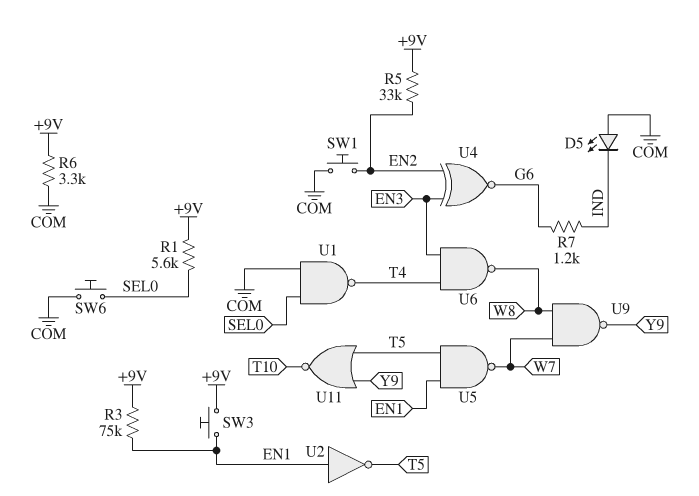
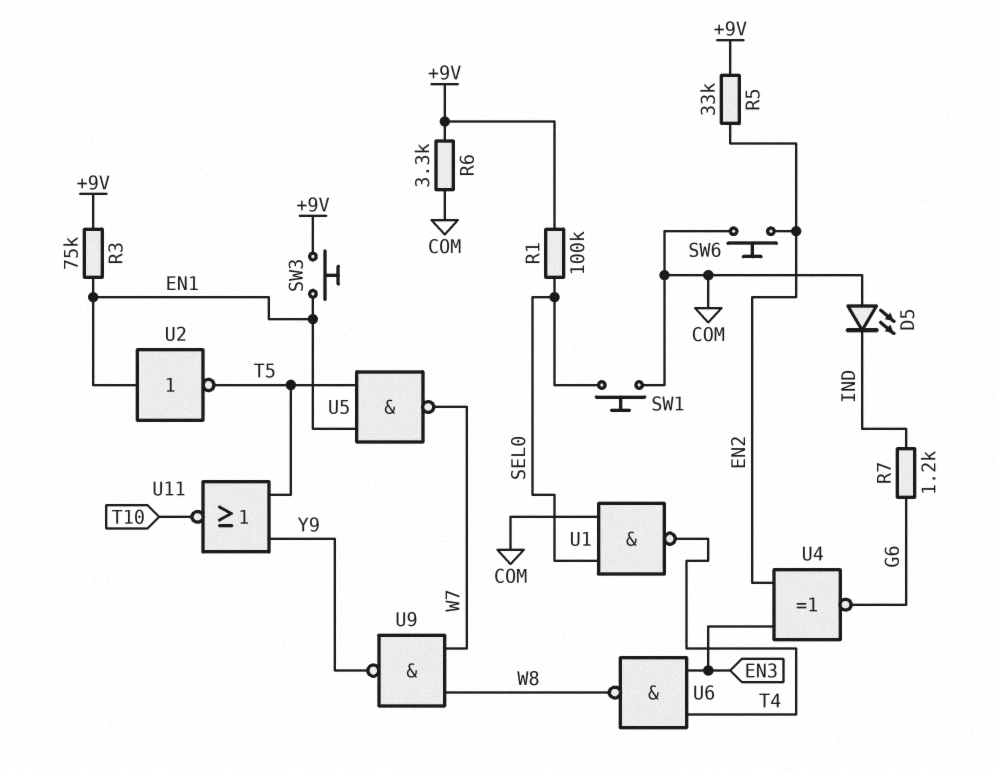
R1: 5.6k (+9V, SEL0) -> 100k (+9V, SEL0)
SW1: button (COM, EN2) -> button (COM, SEL0)
SW6: button (COM, SEL0) -> button (COM, EN2)

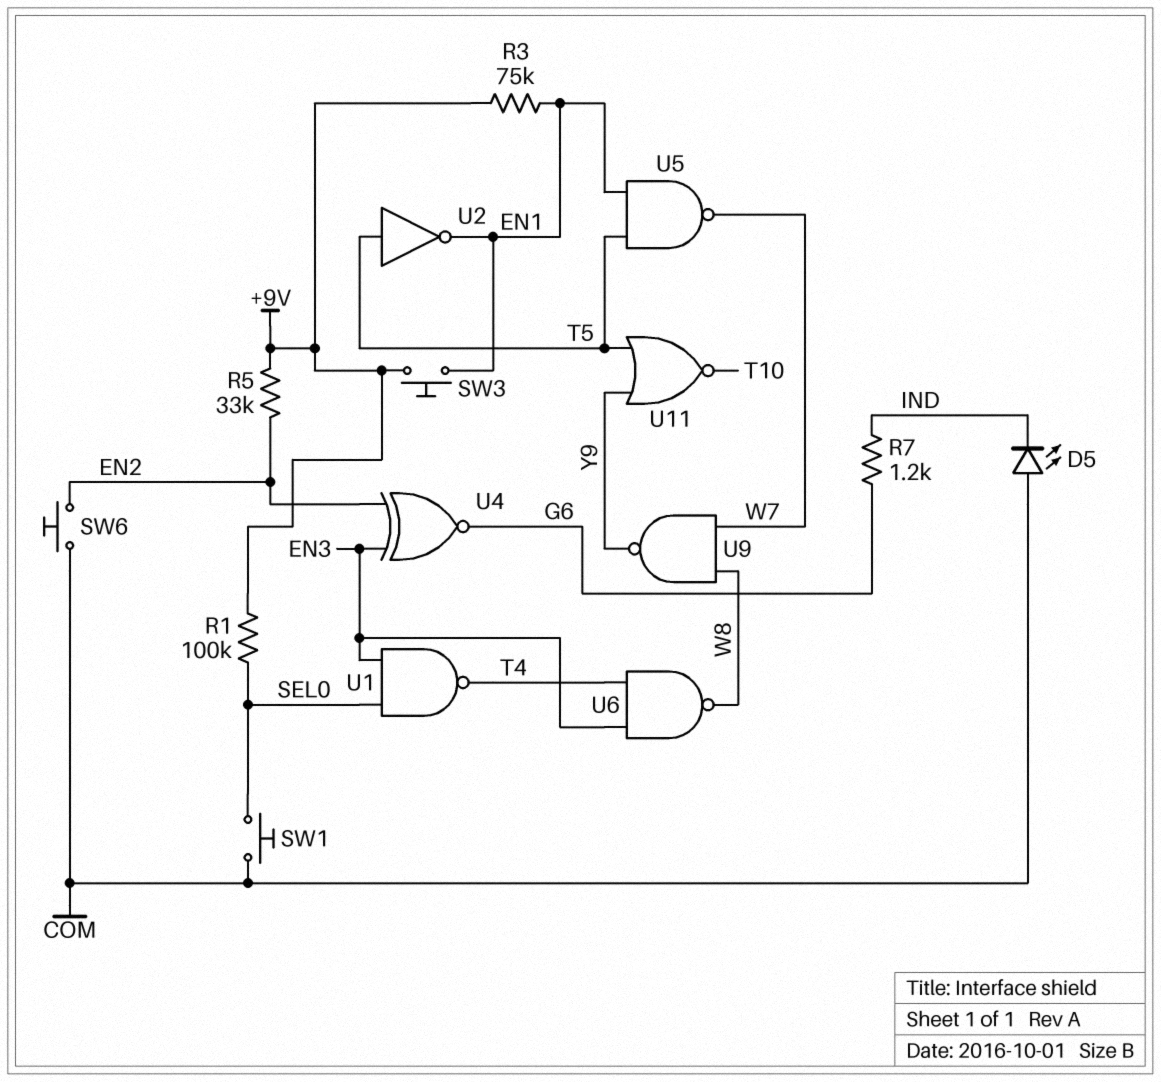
R6: 3.3k (+9V, COM) -> none
U1: NAND (in COM, in SEL0, out T4) -> NAND (in EN3, in SEL0, out T4)
U2: NOT (in EN1, out T5) -> NOT (in T5, out EN1)

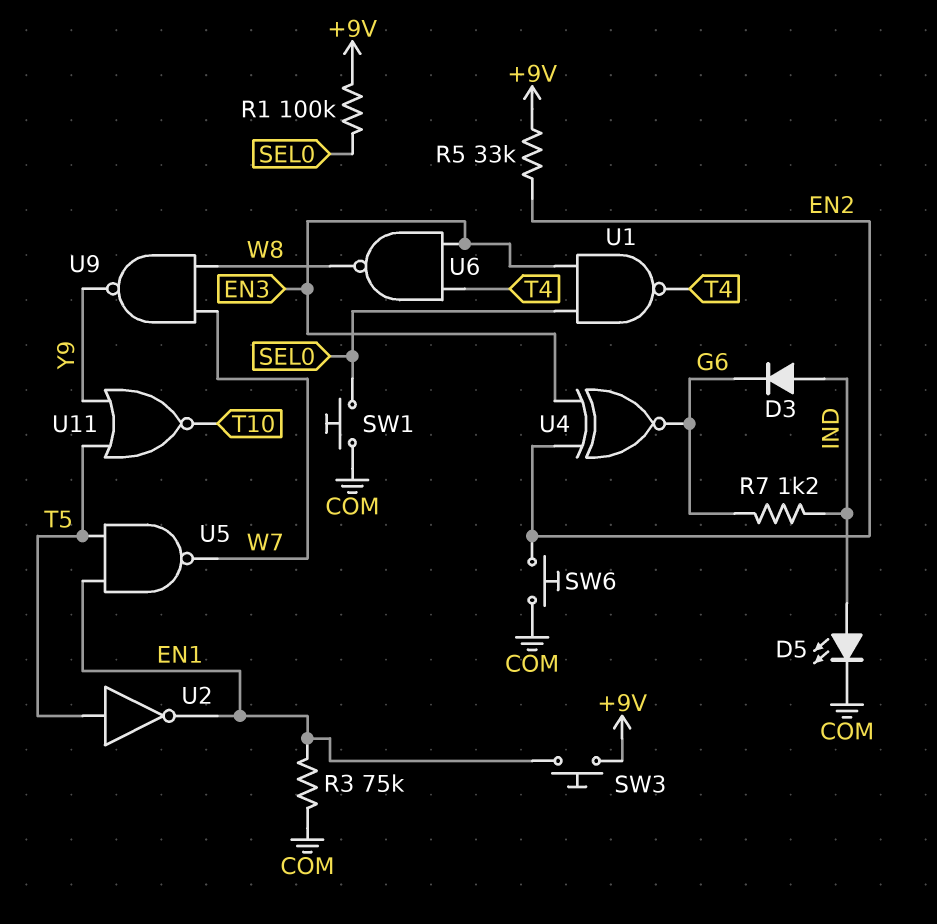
D3: none -> diode (A IND, K G6)
D5: LED (A COM, K IND) -> LED (A IND, K COM)
R3: 75k (+9V, EN1) -> 75k (COM, EN1)

